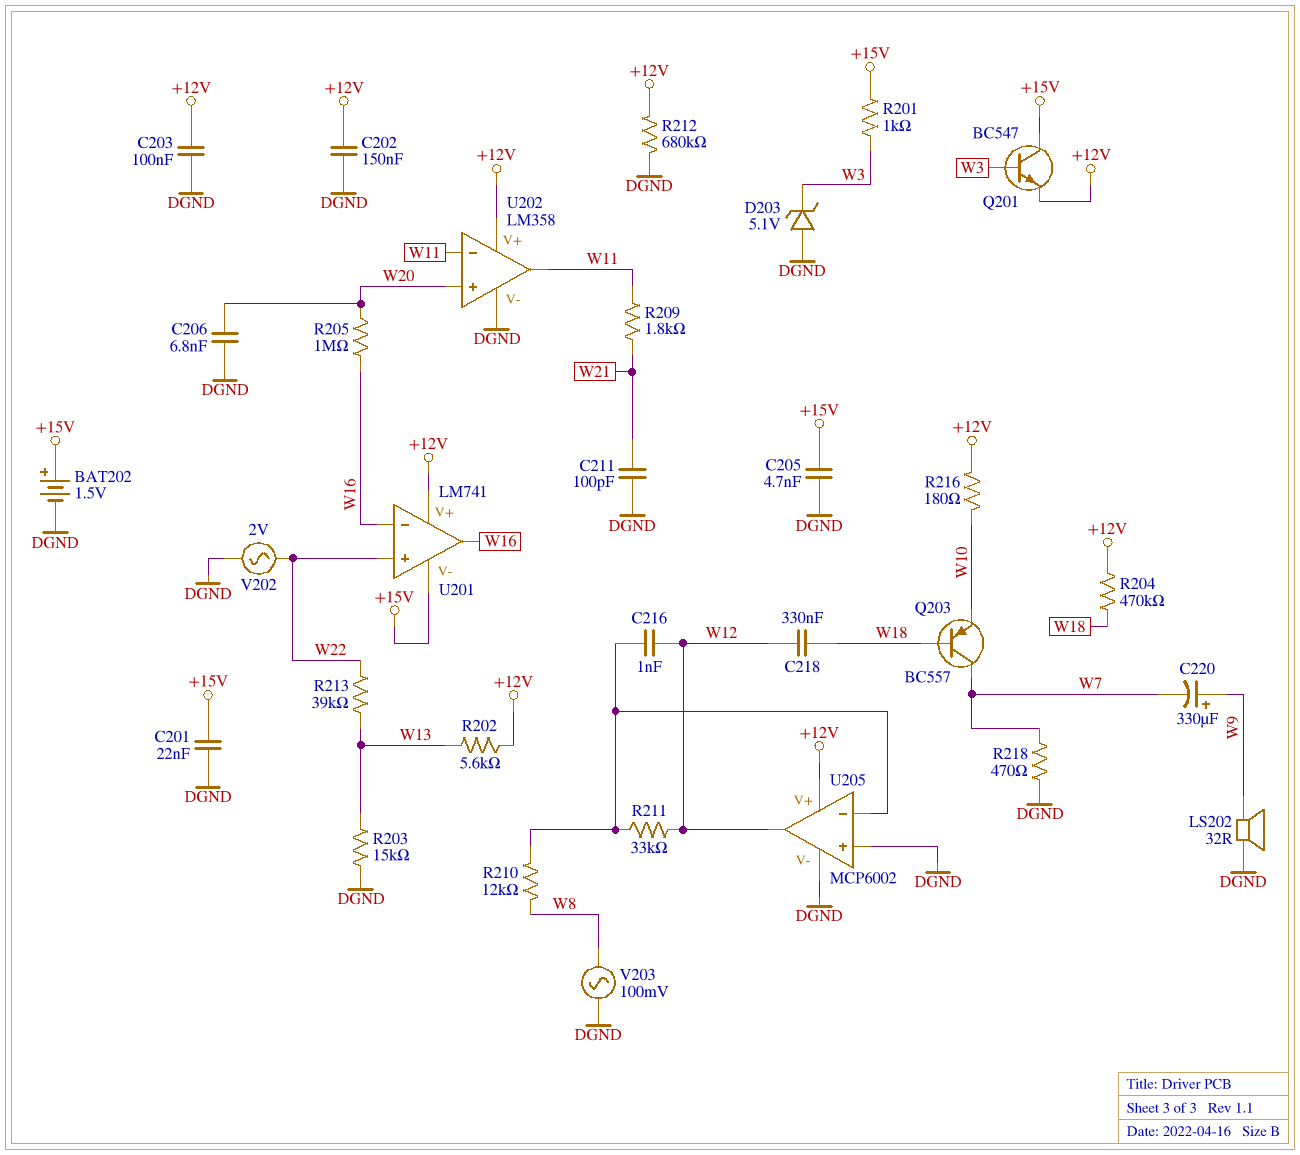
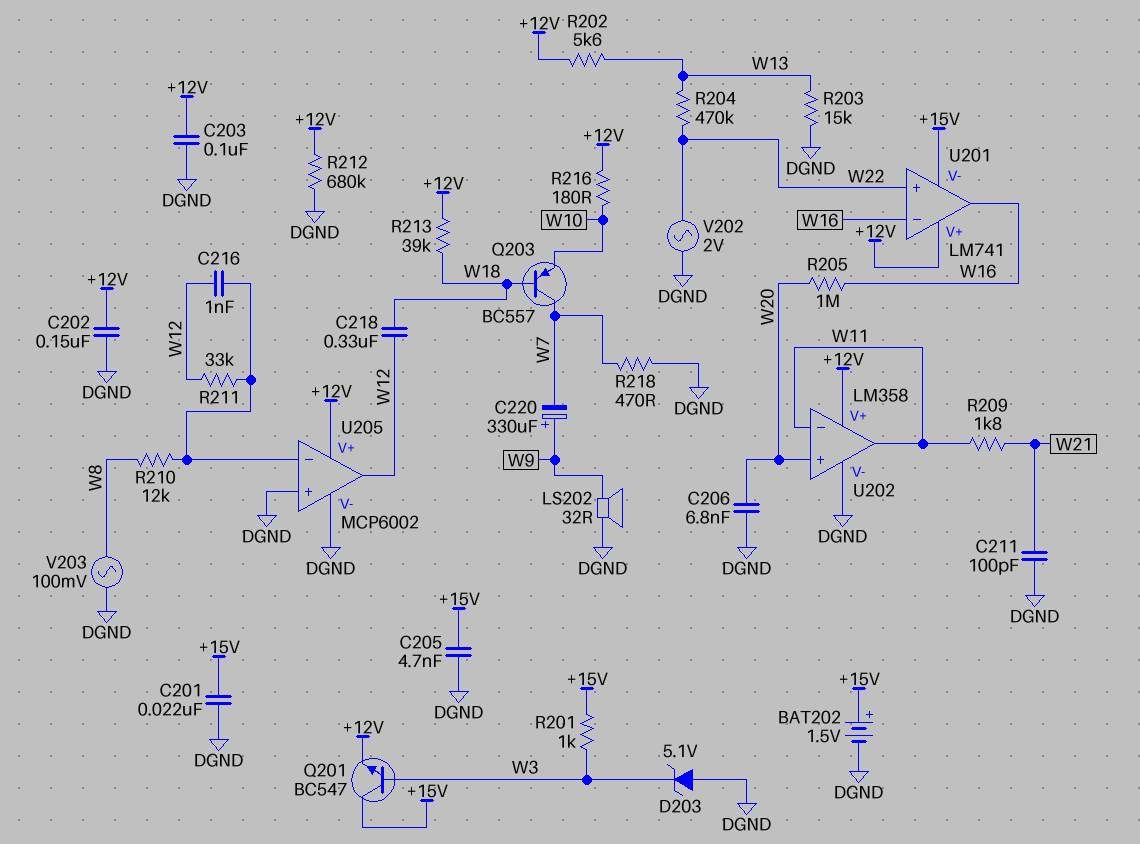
R204: 470k (+12V, W18) -> 470k (W13, W22)
R213: 39k (W13, W22) -> 39k (+12V, W18)

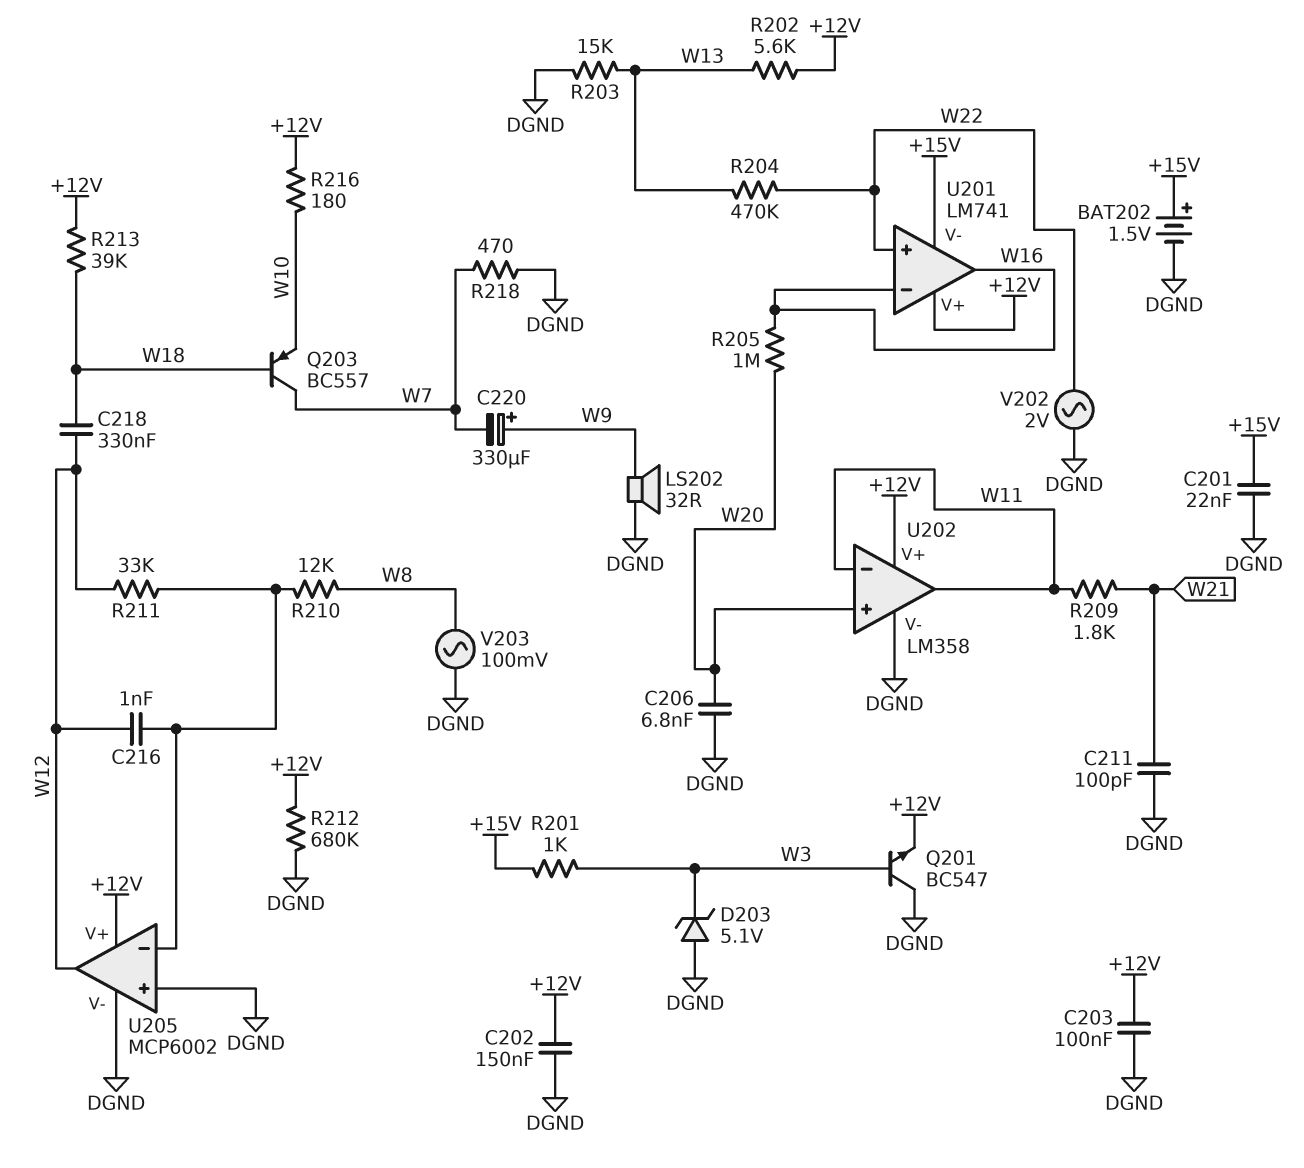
C205: 4.7nF (+15V, DGND) -> none
Q201: NPN BC547 (B W3, C +15V, E +12V) -> NPN BC547 (B W3, C DGND, E +12V)

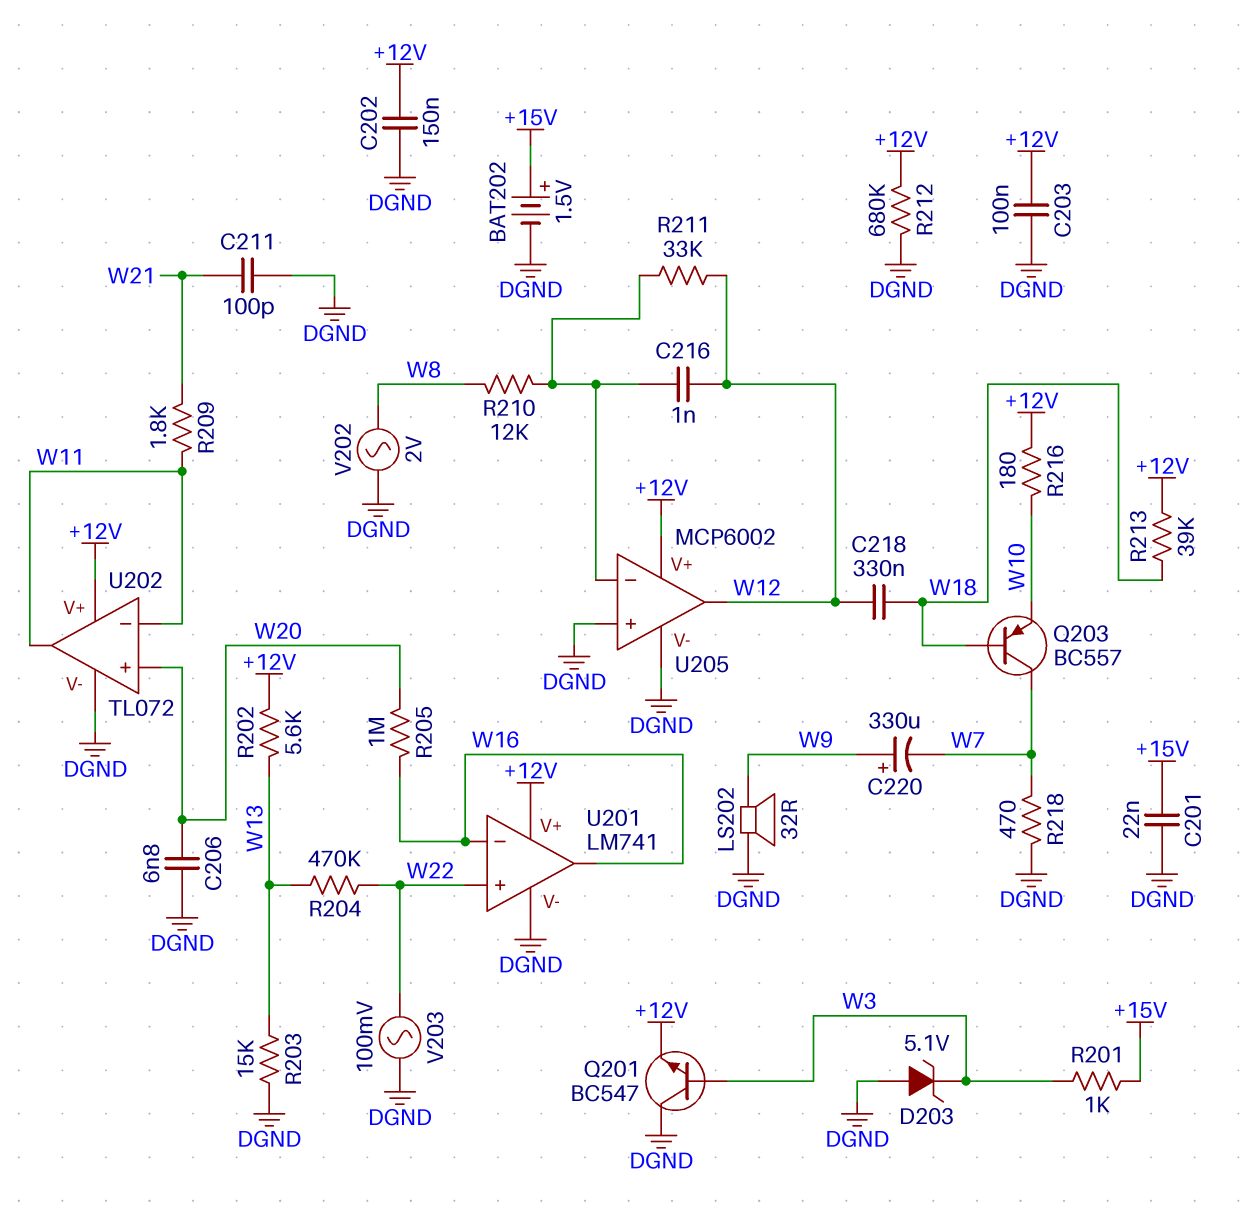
U201 pin V-: +15V -> DGND
U202: LM358 -> TL072
V202: AC 2V (DGND, W22) -> AC 2V (DGND, W8)
V203: AC 100mV (DGND, W8) -> AC 100mV (DGND, W22)

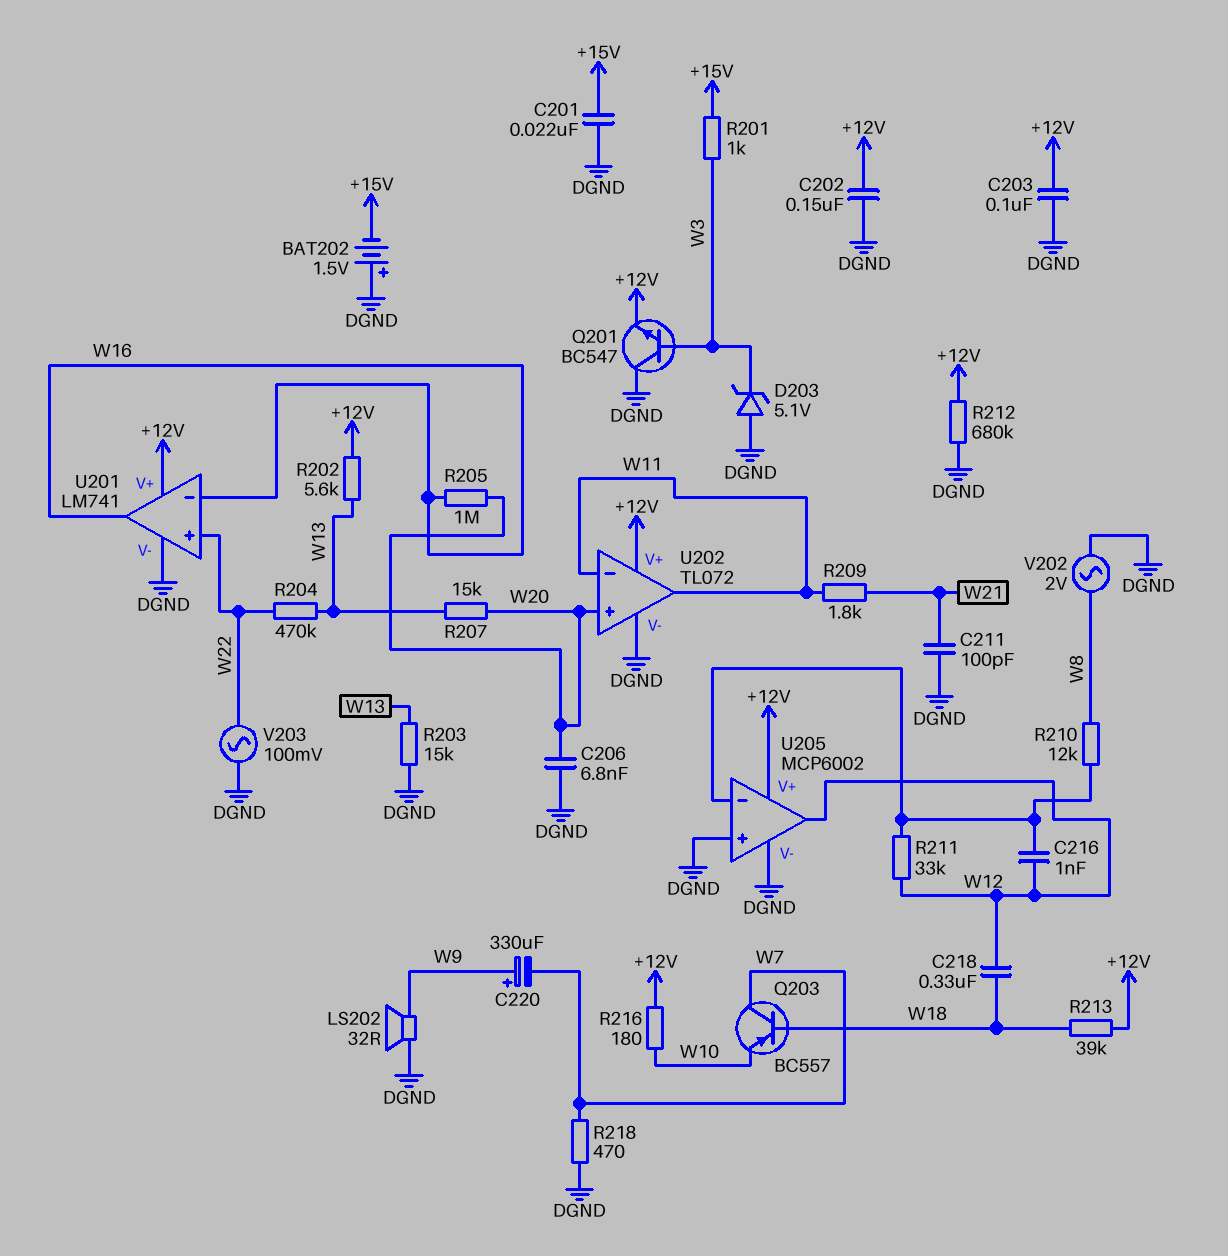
BAT202: 1.5V (plus +15V, minus DGND) -> 1.5V (plus DGND, minus +15V)
R207: none -> 15k (W13, W20)

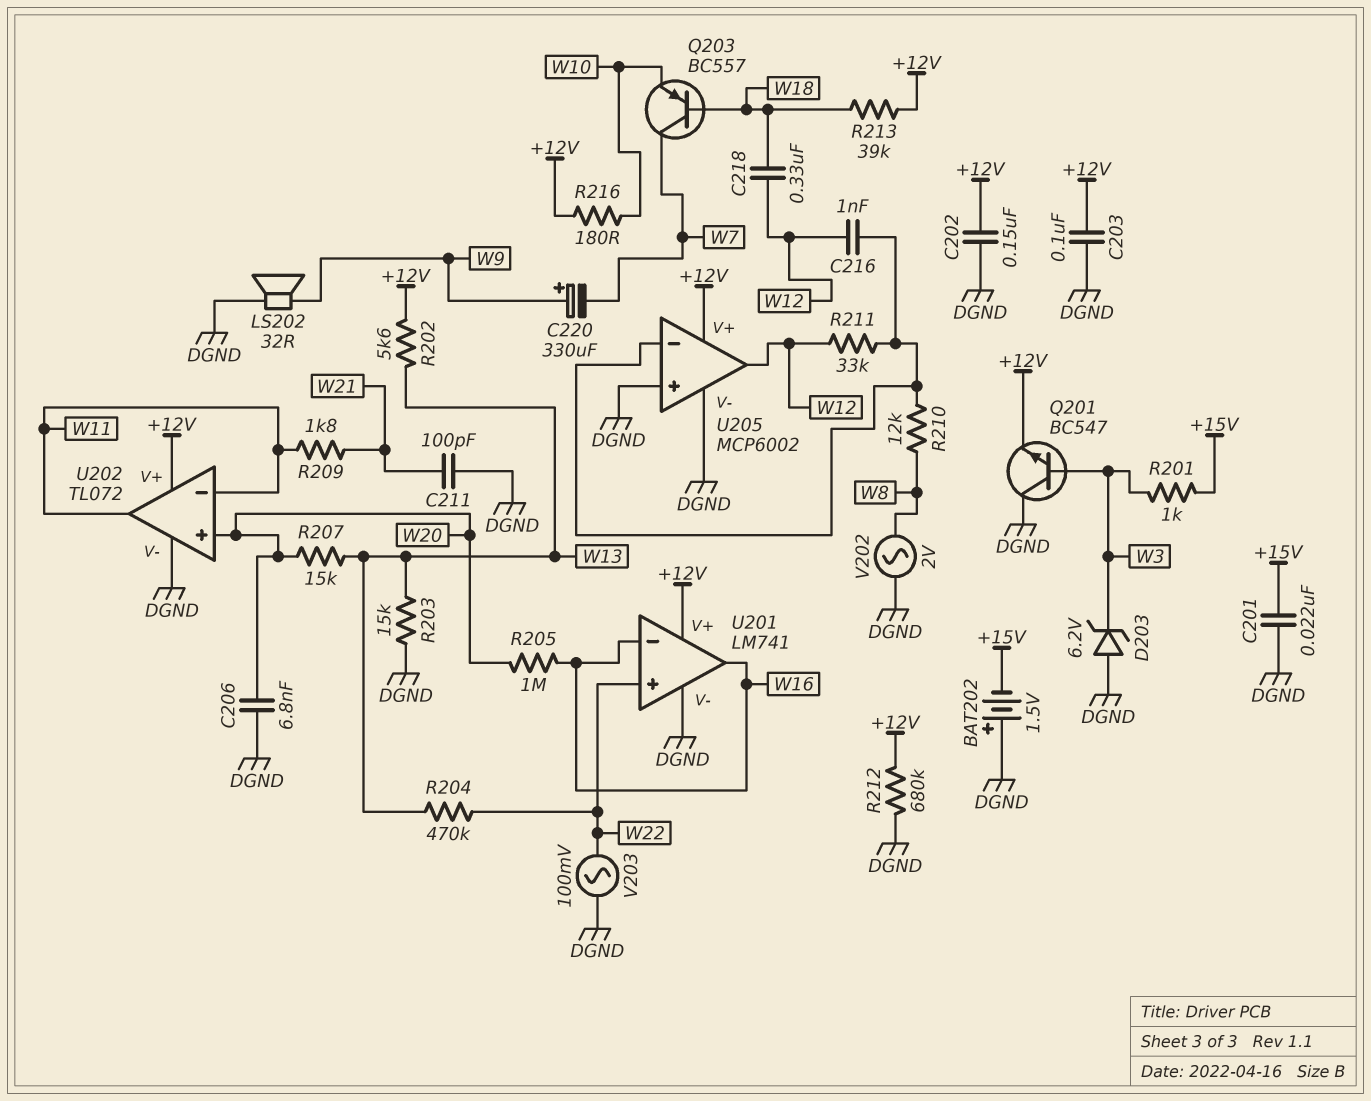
D203: zener 5.1V (A DGND, K W3) -> zener 6.2V (A DGND, K W3)
R218: 470 (DGND, W7) -> none

